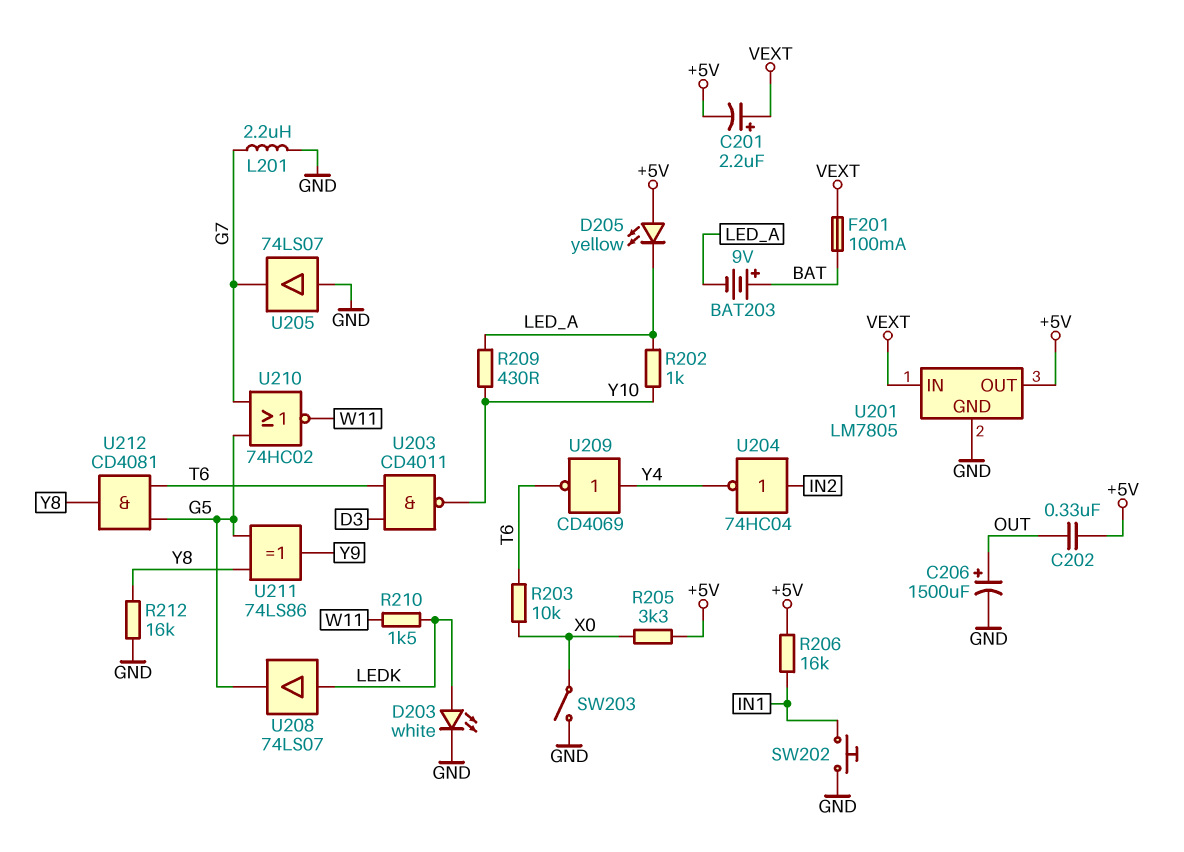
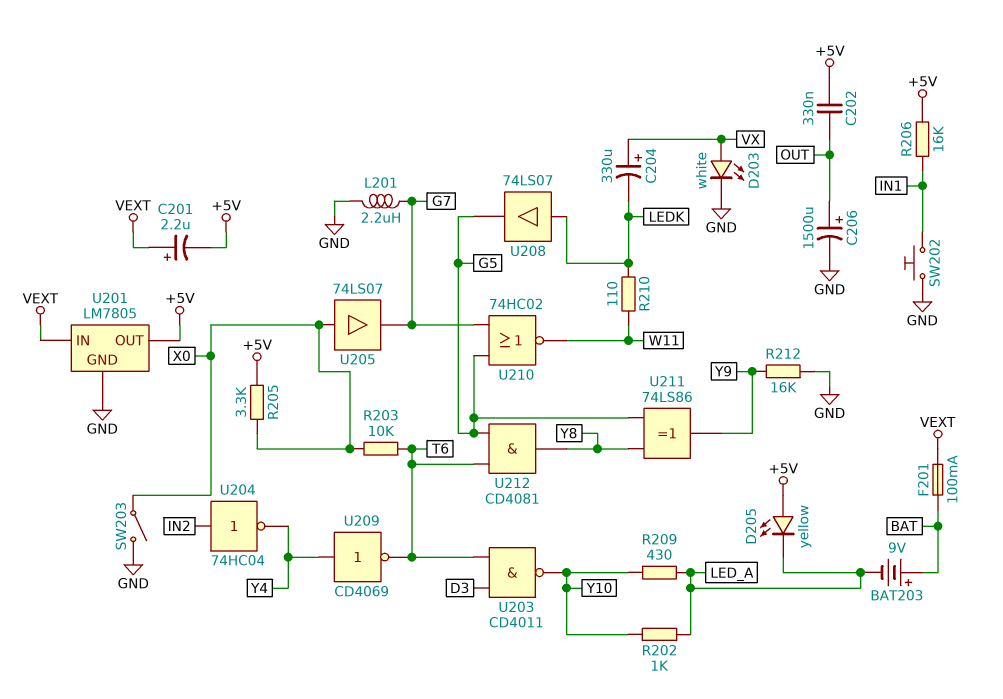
C204: none -> 330uF (plus VX, minus LEDK)
D203: LED white (A LEDK, K GND) -> LED white (A VX, K GND)
R210: 1.5k (LEDK, W11) -> 110 (LEDK, W11)
R212: 16k (GND, Y8) -> 16k (GND, Y9)
U205: buffer 74LS07 (in GND, out G7) -> buffer 74LS07 (in X0, out G7)

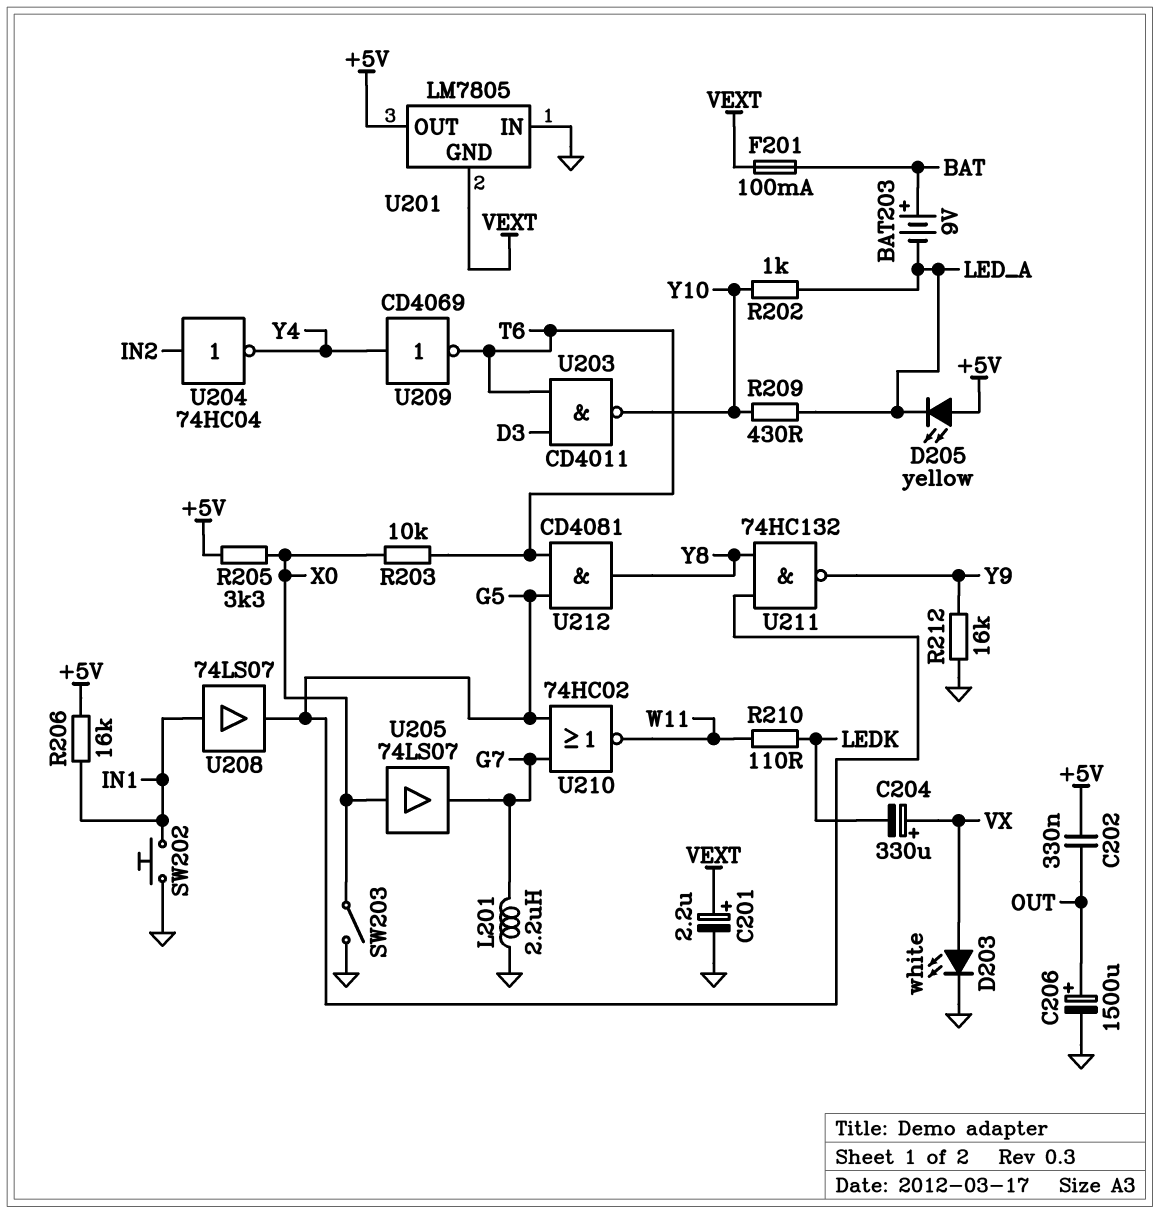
C201: 2.2uF (plus VEXT, minus +5V) -> 2.2uF (plus VEXT, minus GND)
U201 pin GND: GND -> VEXT
U201 pin IN: VEXT -> GND
U208: buffer 74LS07 (in LEDK, out G5) -> buffer 74LS07 (in IN1, out G5)
U211: XOR 74LS86 (in G5, in Y8, out Y9) -> NAND 74HC132 (in G5, in Y8, out Y9)

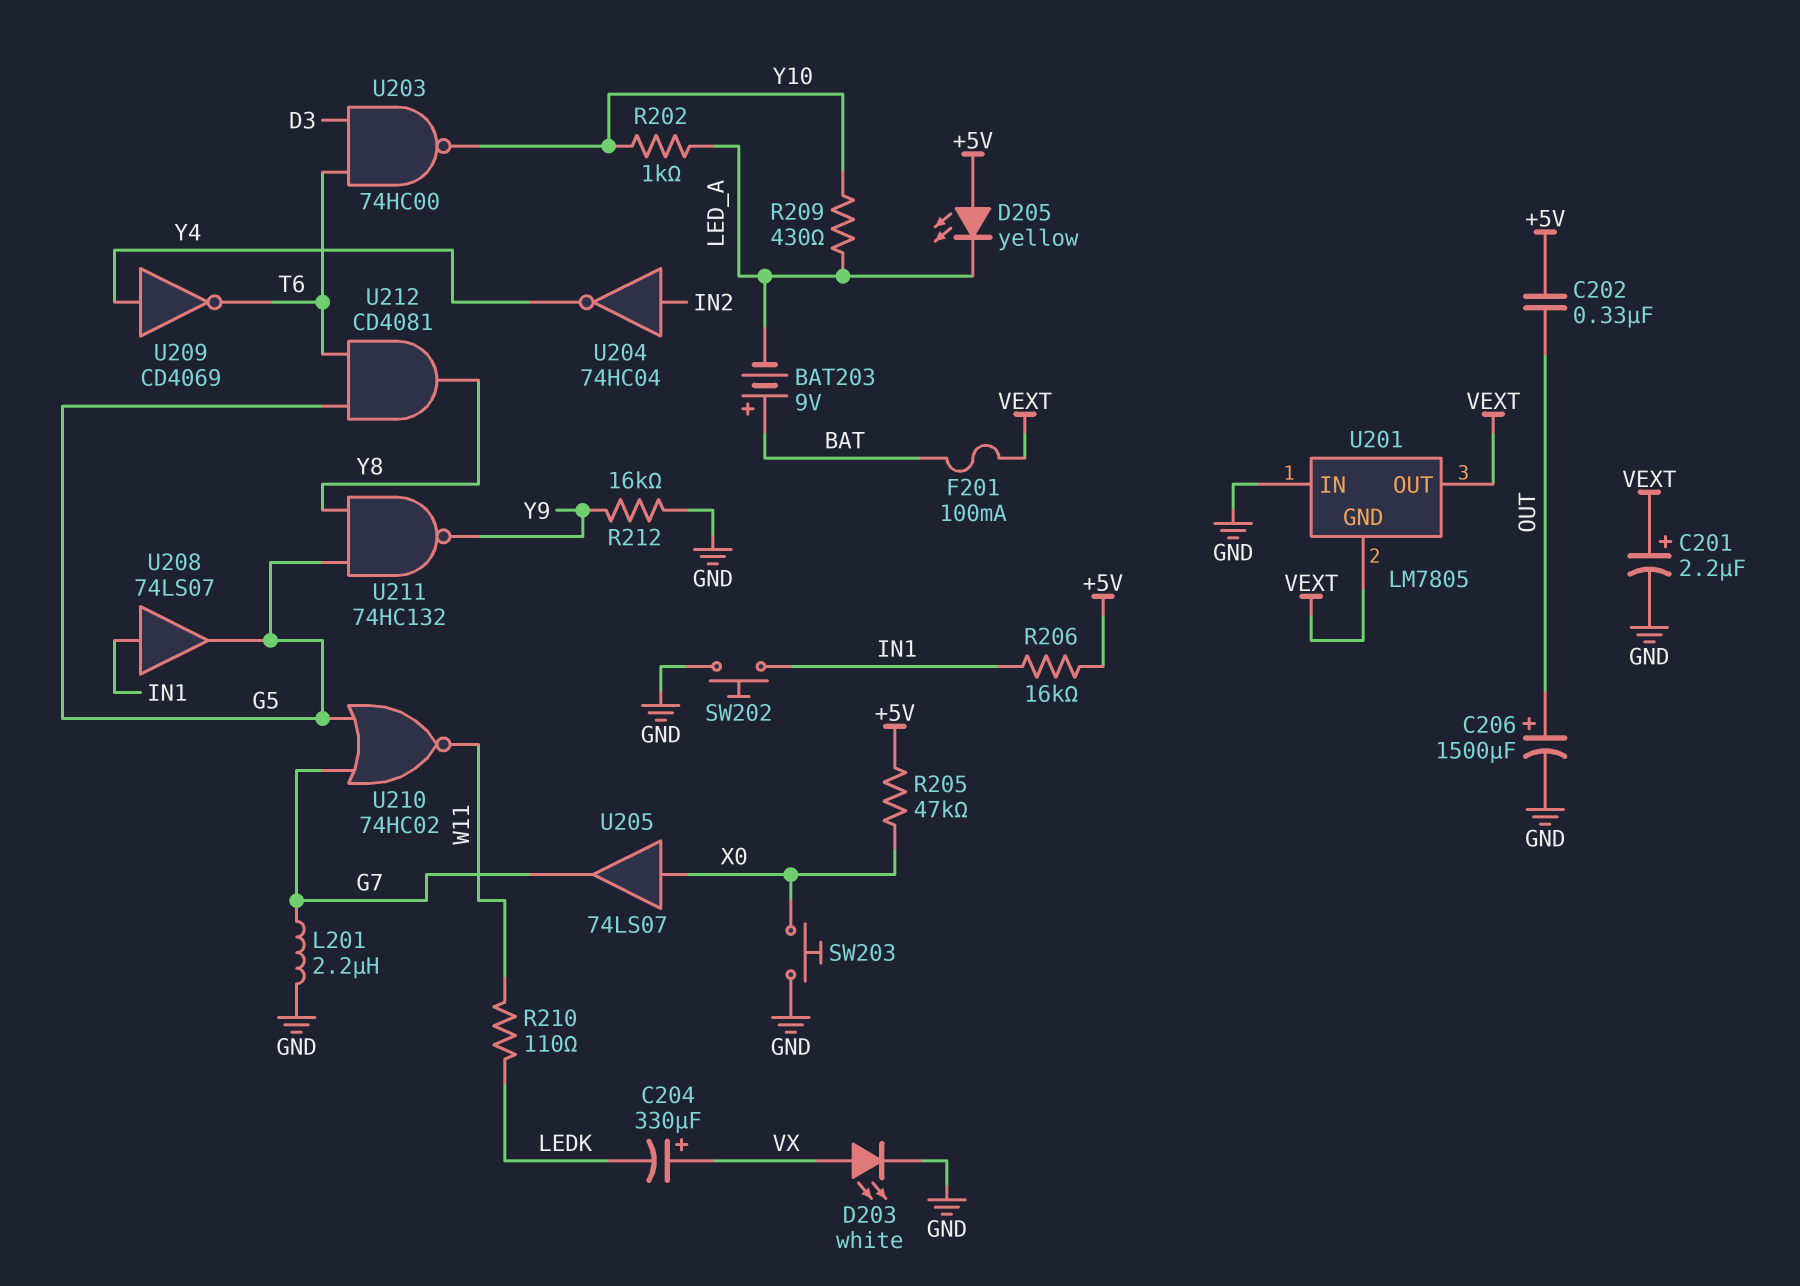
R203: 10k (T6, X0) -> none
R205: 3.3k (+5V, X0) -> 47k (+5V, X0)
SW203: switch (GND, X0) -> button (GND, X0)
U201 pin OUT: +5V -> VEXT
U203: NAND CD4011 (in D3, in T6, out Y10) -> NAND 74HC00 (in D3, in T6, out Y10)

